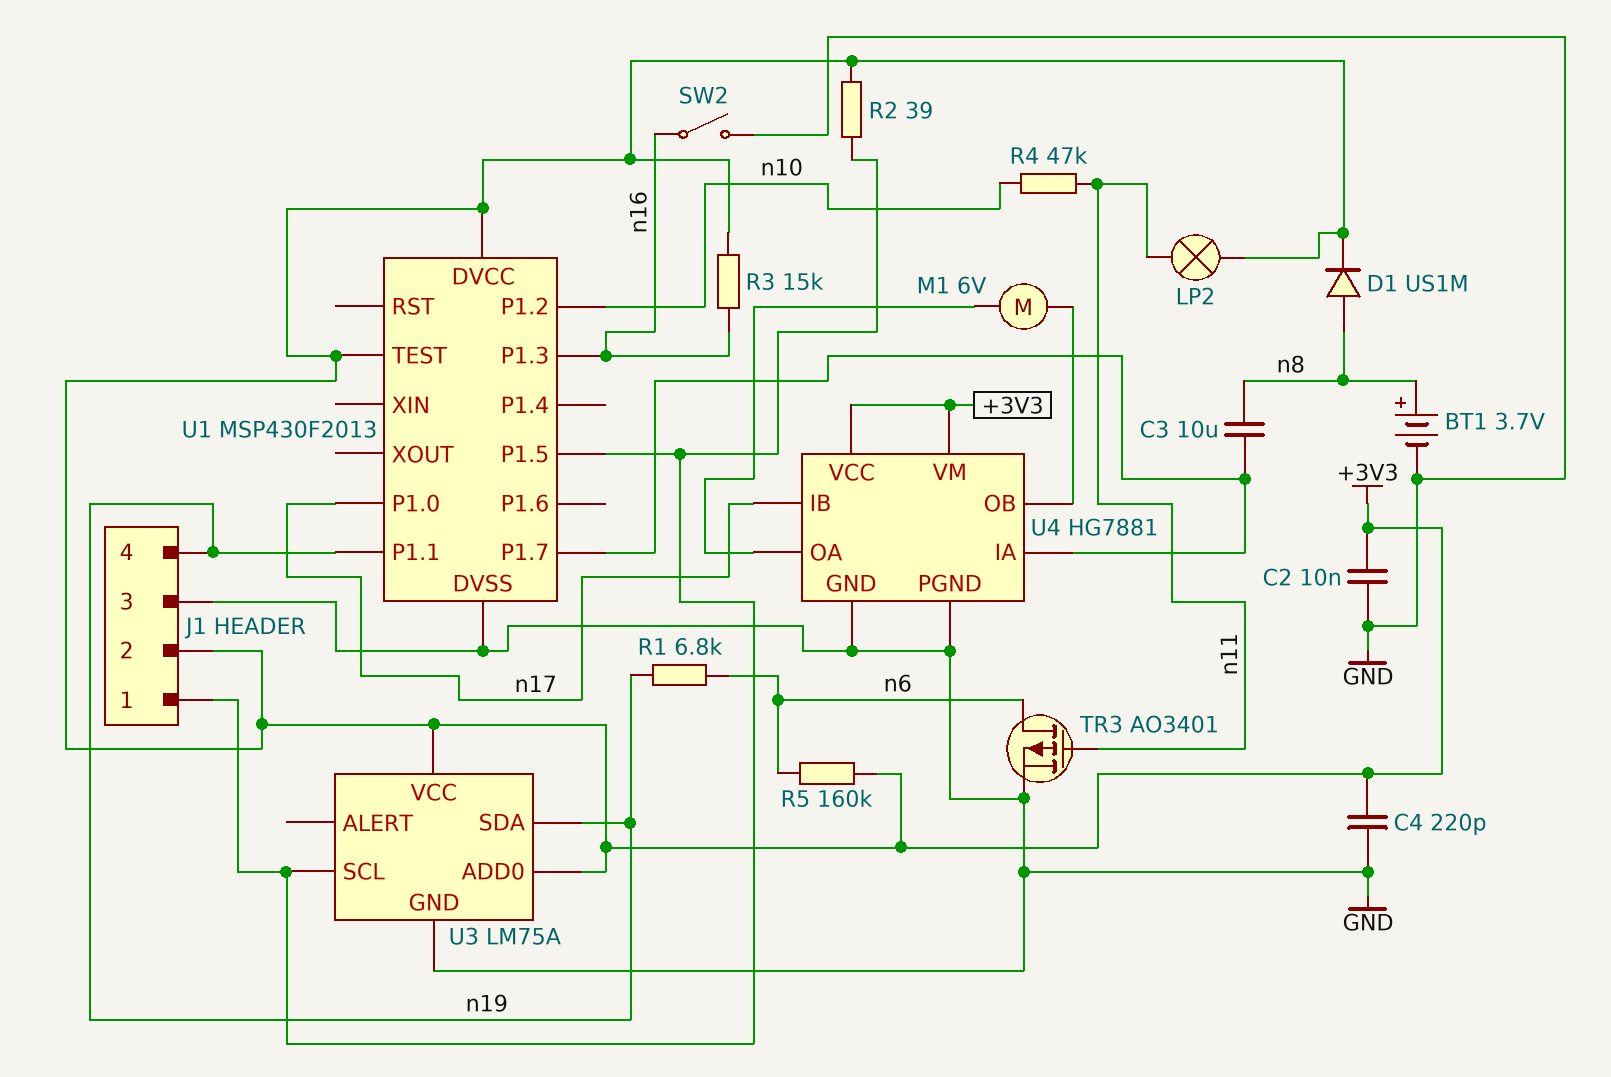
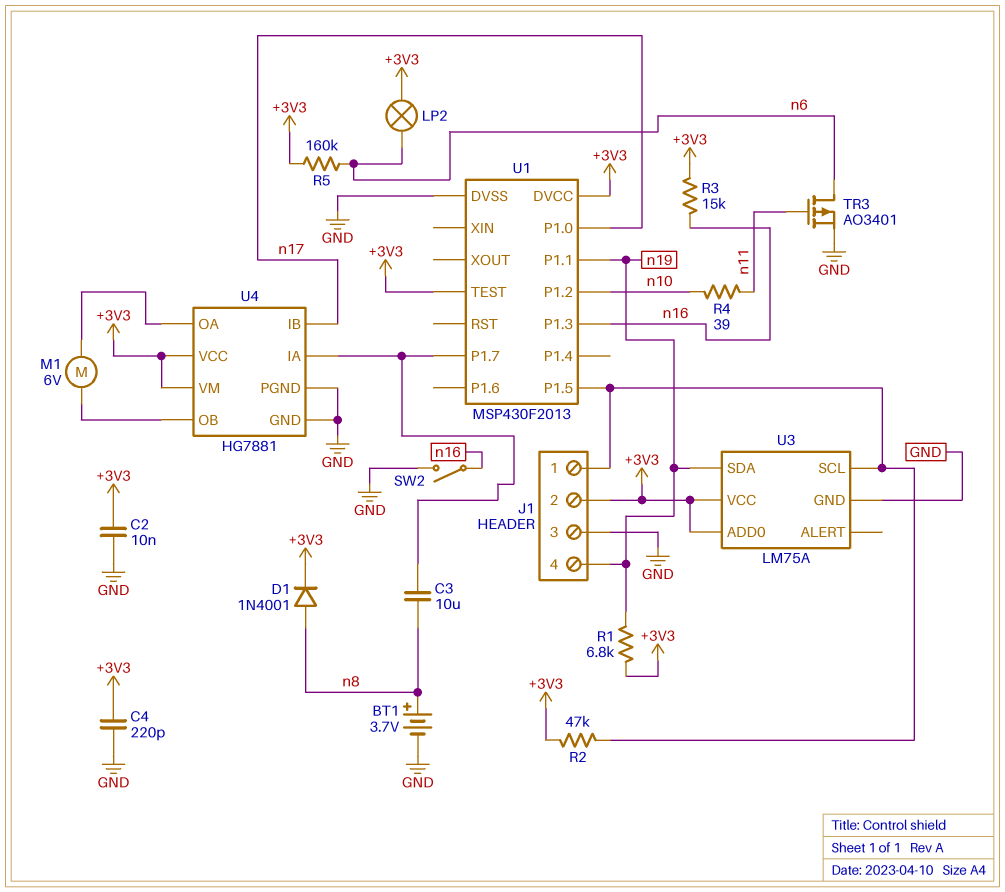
D1: diode US1M (A n8, K +3V3) -> diode 1N4001 (A n8, K +3V3)
LP2: lamp (+3V3, n11) -> lamp (+3V3, n6)
R1: 6.8k (n6, n19) -> 6.8k (+3V3, n19)
R2: 39 (+3V3, J1/1) -> 47k (+3V3, J1/1)
R4: 47k (n10, n11) -> 39 (n10, n11)

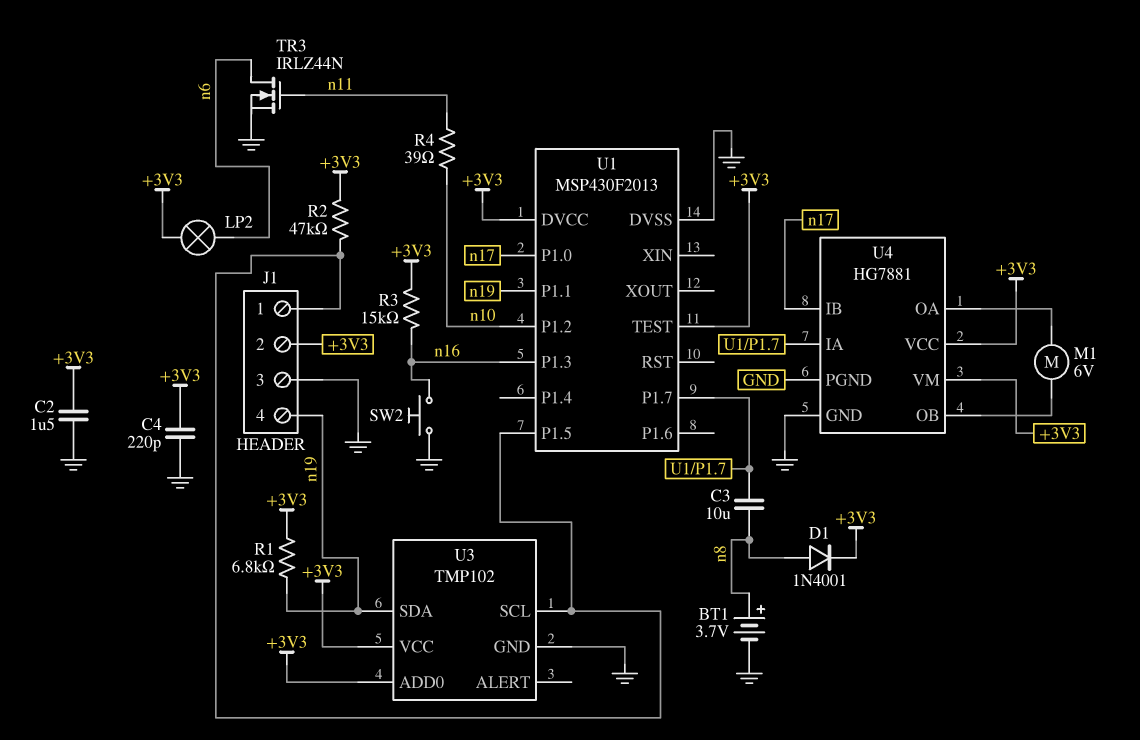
C2: 10nF (+3V3, GND) -> 1.5uF (+3V3, GND)
R5: 160k (+3V3, n6) -> none
SW2: switch (GND, n16) -> button (GND, n16)
TR3: PMOS AO3401 (G n11, D n6, S GND) -> NMOS IRLZ44N (G n11, D n6, S GND)
U3: LM75A -> TMP102

